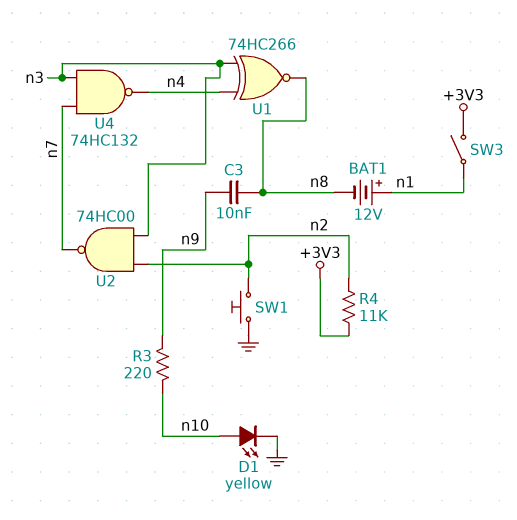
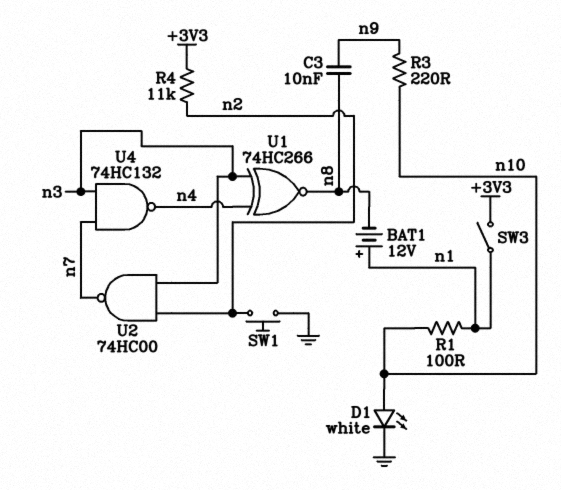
D1: LED yellow (A n10, K GND) -> LED white (A n10, K GND)
R1: none -> 100 (n1, n10)

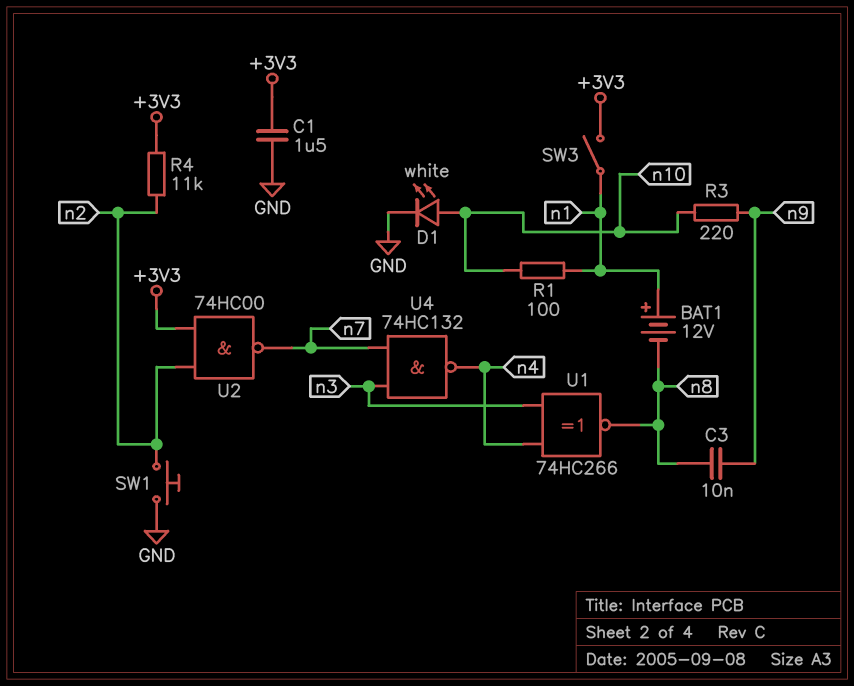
C1: none -> 1.5uF (+3V3, GND)
U2: NAND 74HC00 (in n2, in n3, out n7) -> NAND 74HC00 (in +3V3, in n2, out n7)

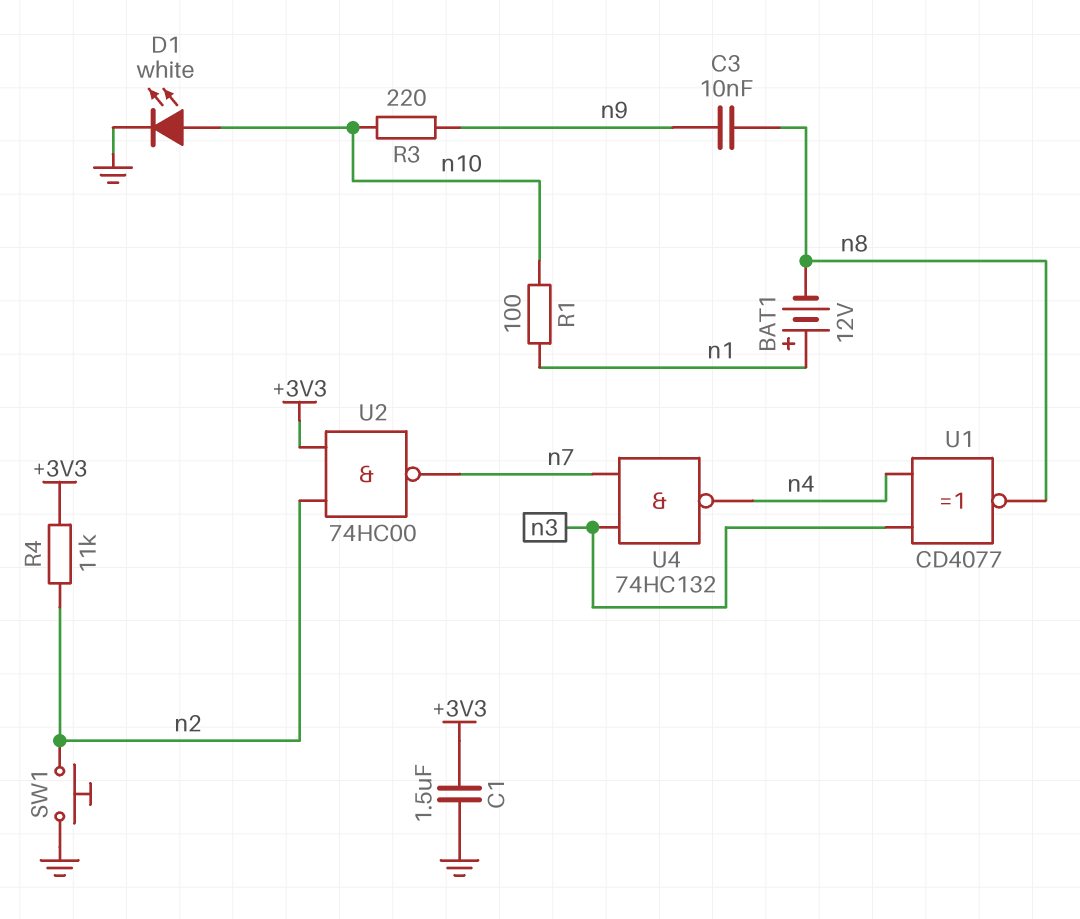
SW3: switch (+3V3, n1) -> none
U1: XNOR 74HC266 (in n3, in n4, out n8) -> XNOR CD4077 (in n3, in n4, out n8)

